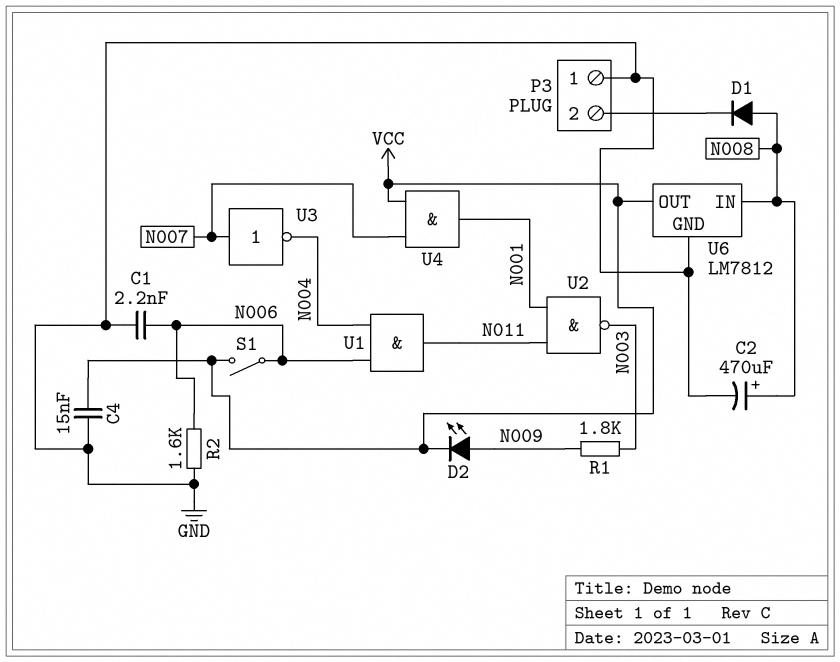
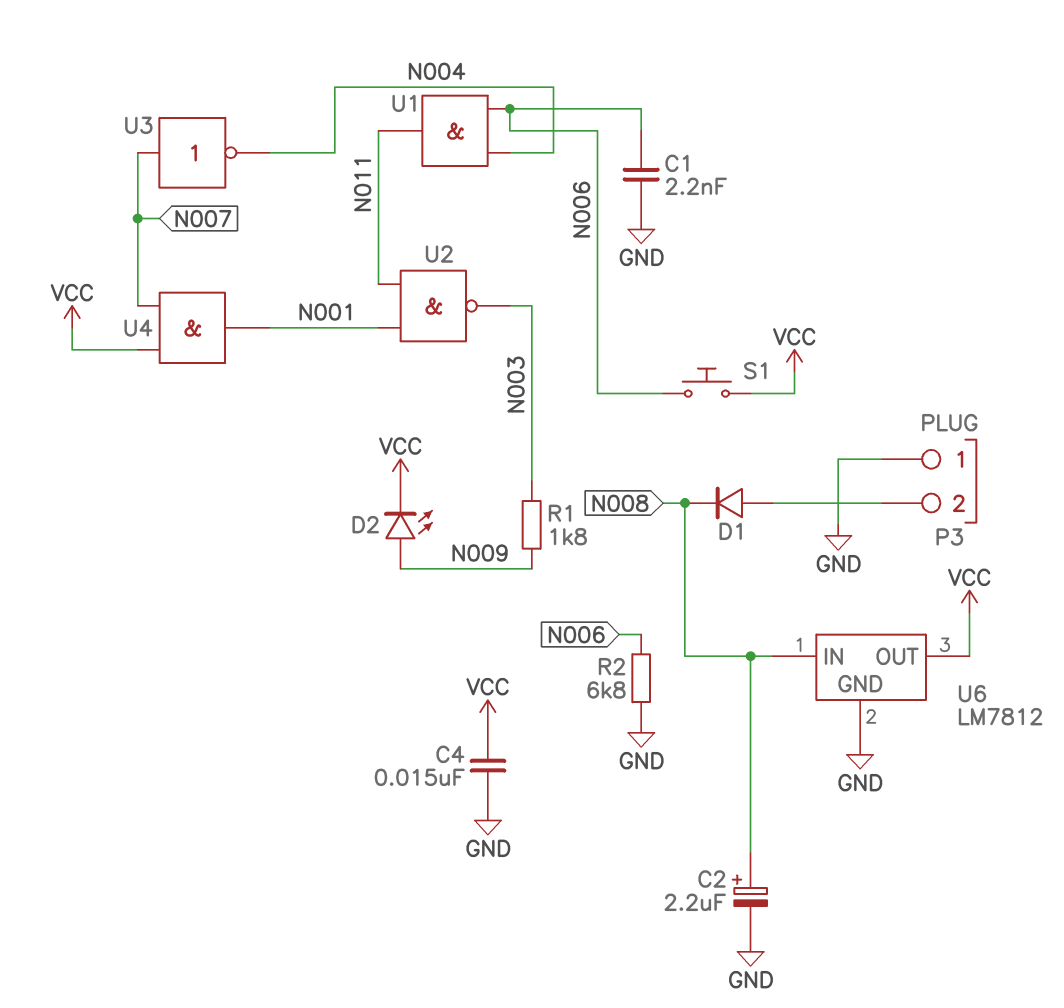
C2: 470uF (plus N008, minus GND) -> 2.2uF (plus N008, minus GND)
D1: diode (A N008, K P3/2) -> diode (A P3/2, K N008)
R2: 1.6k (GND, N006) -> 6.8k (GND, N006)
S1: switch (N006, VCC) -> button (N006, VCC)

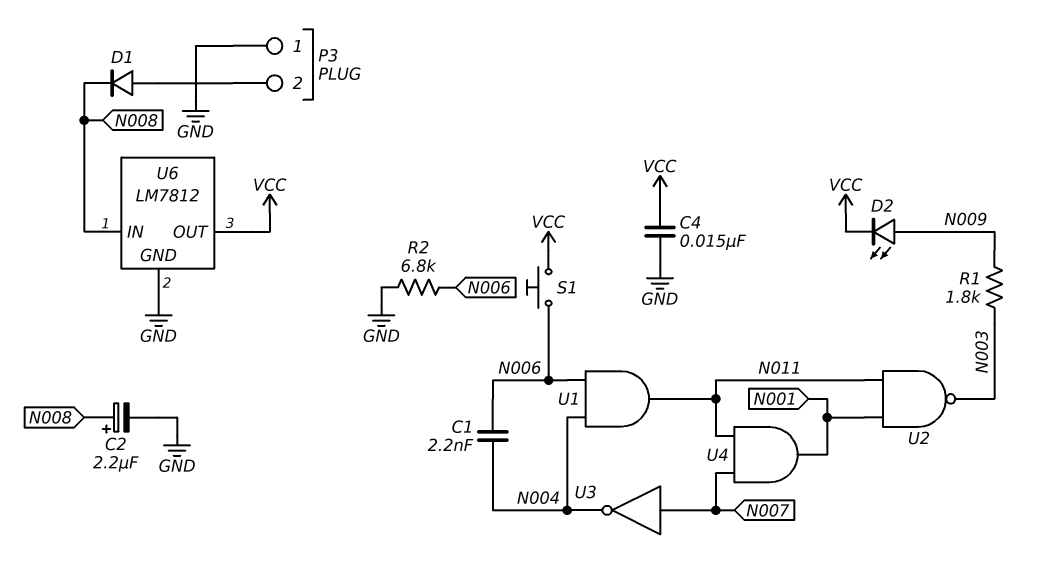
C1: 2.2nF (GND, N006) -> 2.2nF (N004, N006)
U4: AND (in N007, in VCC, out N001) -> AND (in N007, in N011, out N001)

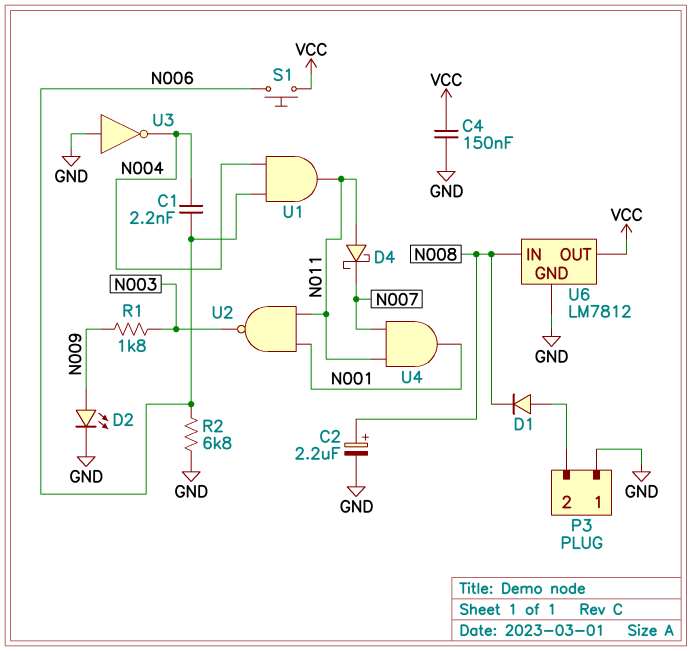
C4: 15nF (GND, VCC) -> 150nF (GND, VCC)
D2: LED (A N009, K VCC) -> LED (A N009, K GND)
D4: none -> schottky (A N011, K N007)
U3: NOT (in N007, out N004) -> NOT (in GND, out N004)

